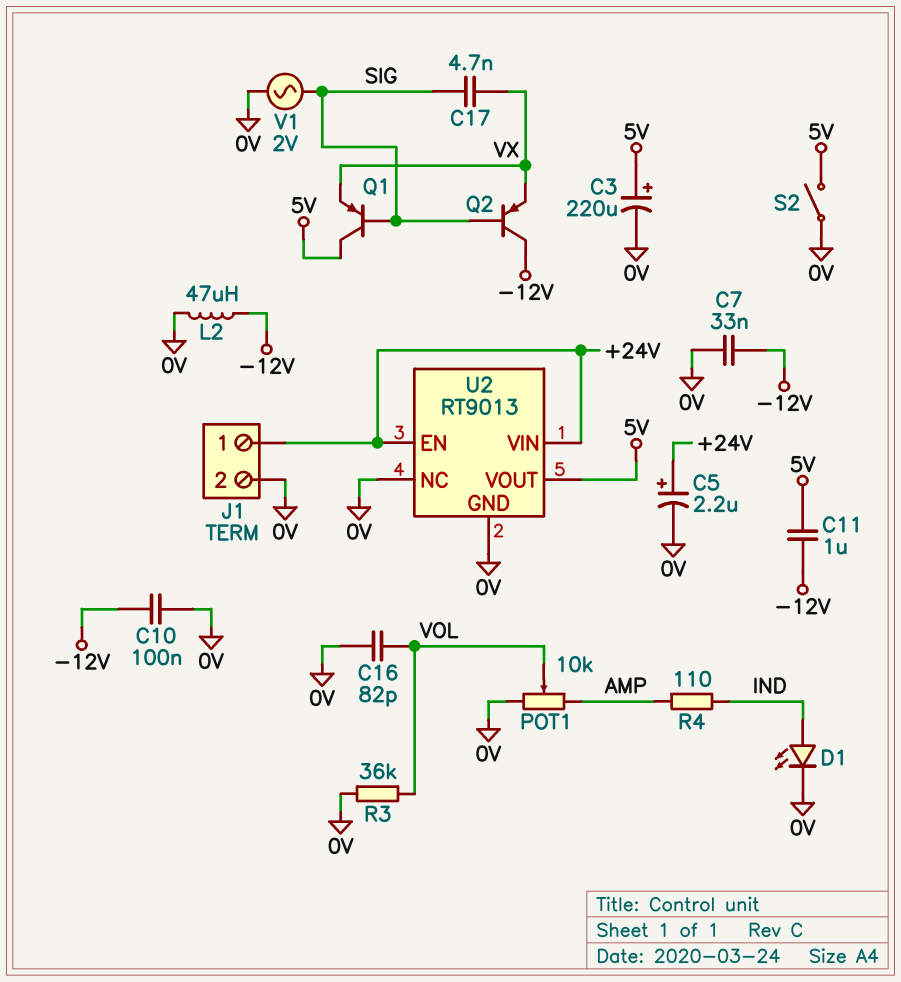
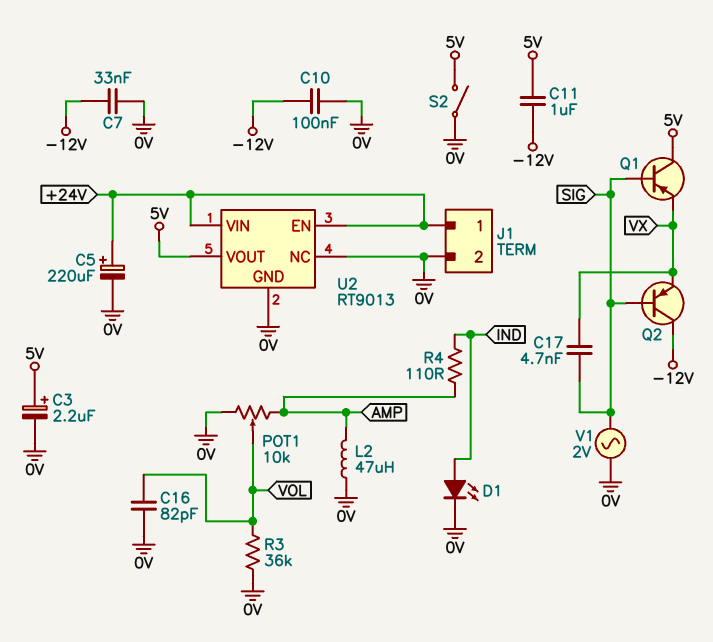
C3: 220uF (plus 5V, minus 0V) -> 2.2uF (plus 5V, minus 0V)
C5: 2.2uF (plus +24V, minus 0V) -> 220uF (plus +24V, minus 0V)
L2: 47uH (-12V, 0V) -> 47uH (0V, AMP)

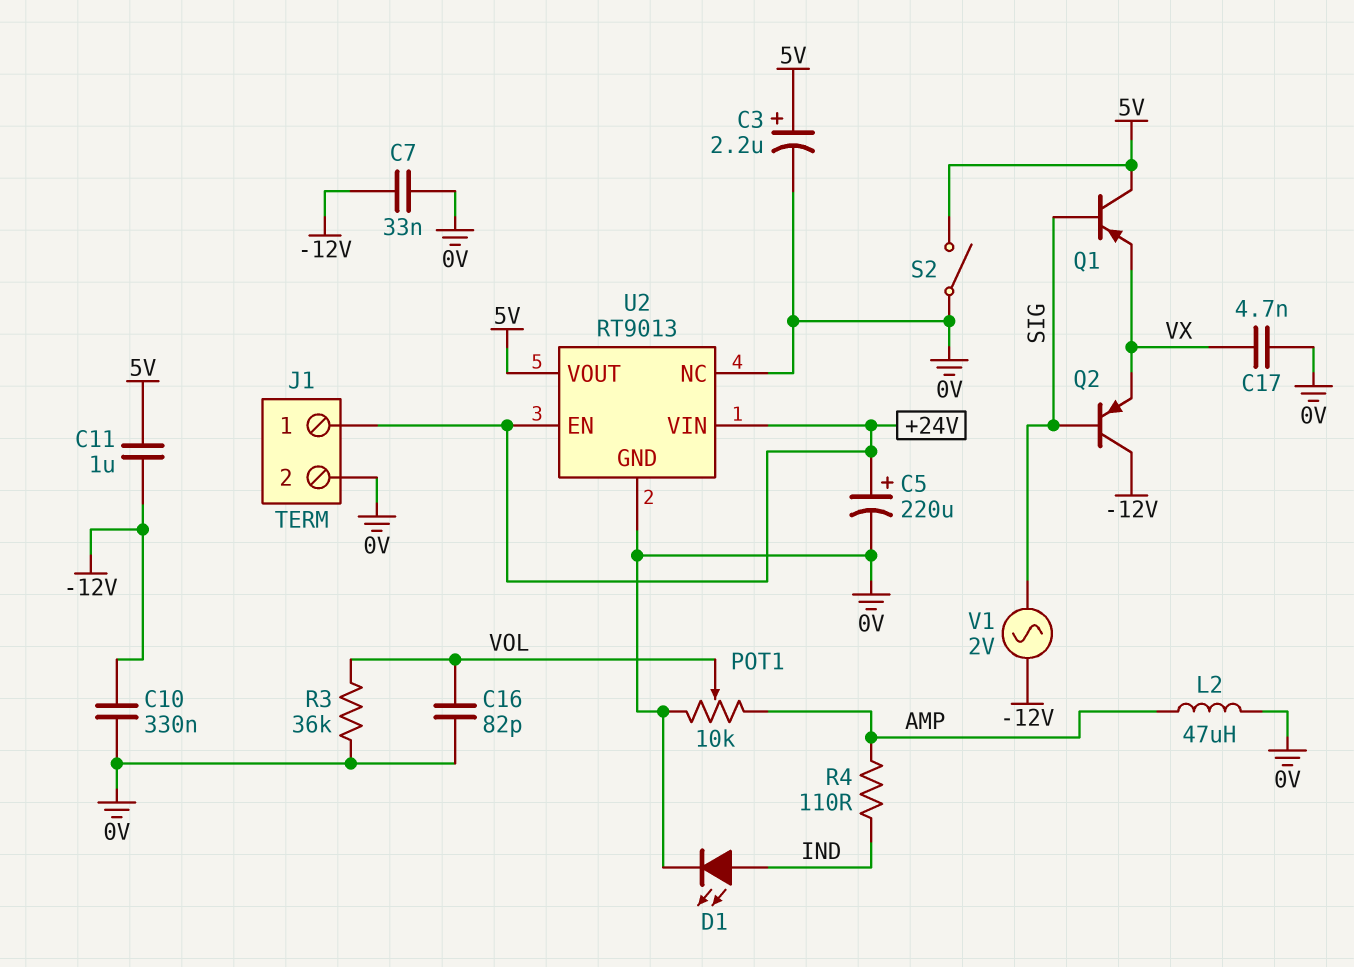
C10: 100nF (-12V, 0V) -> 330nF (-12V, 0V)
C17: 4.7nF (SIG, VX) -> 4.7nF (0V, VX)
V1: AC 2V (0V, SIG) -> AC 2V (-12V, SIG)

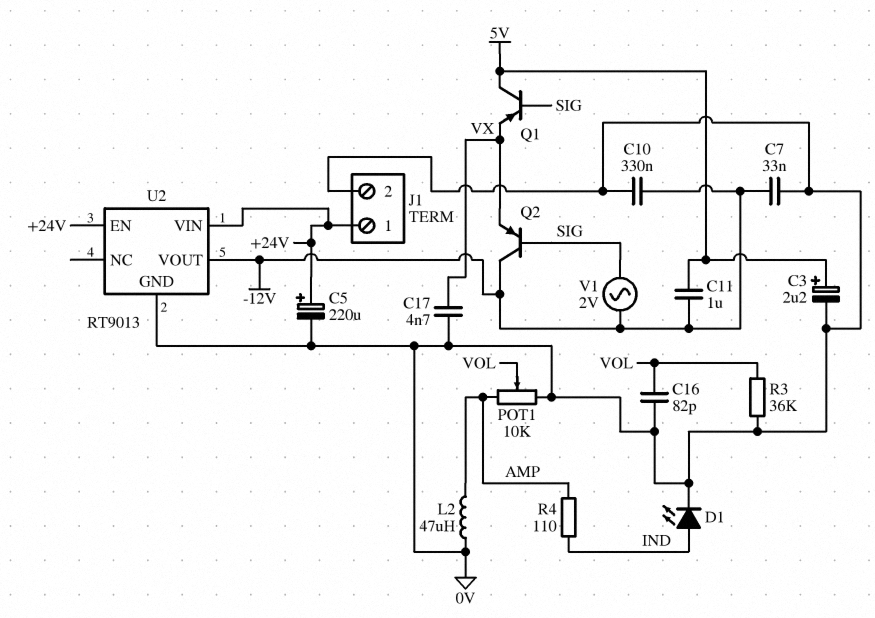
S2: switch (0V, 5V) -> none
U2 pin NC: 0V -> none
U2 pin VOUT: 5V -> -12V

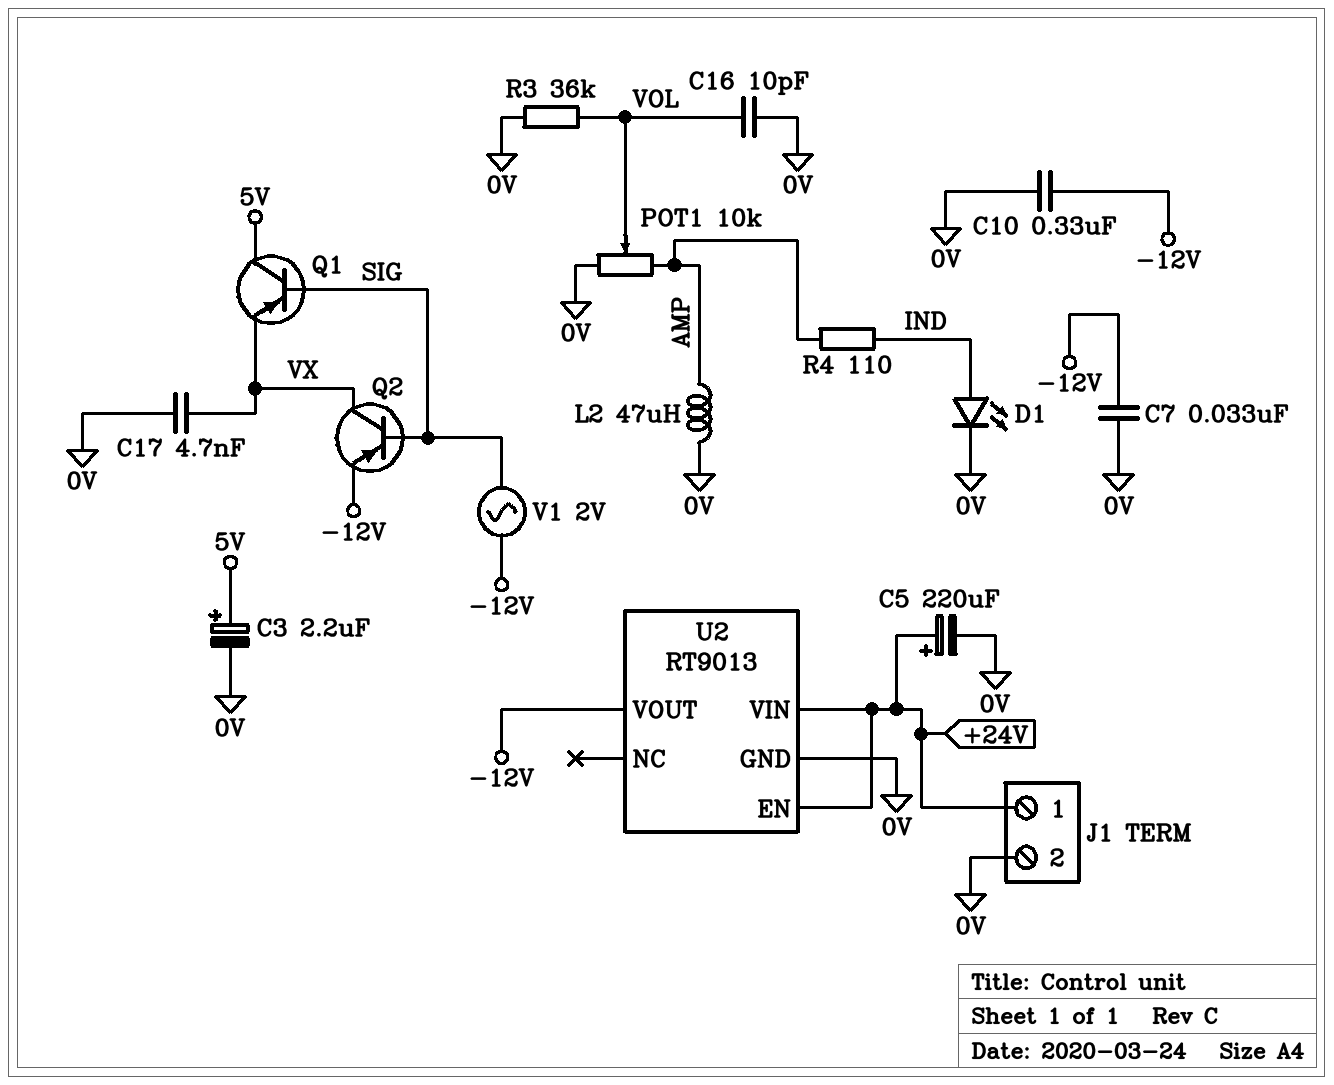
C11: 1uF (-12V, 5V) -> none
C16: 82pF (0V, VOL) -> 10pF (0V, VOL)
Q2: PNP (B SIG, C -12V, E VX) -> PNP (B SIG, C VX, E -12V)

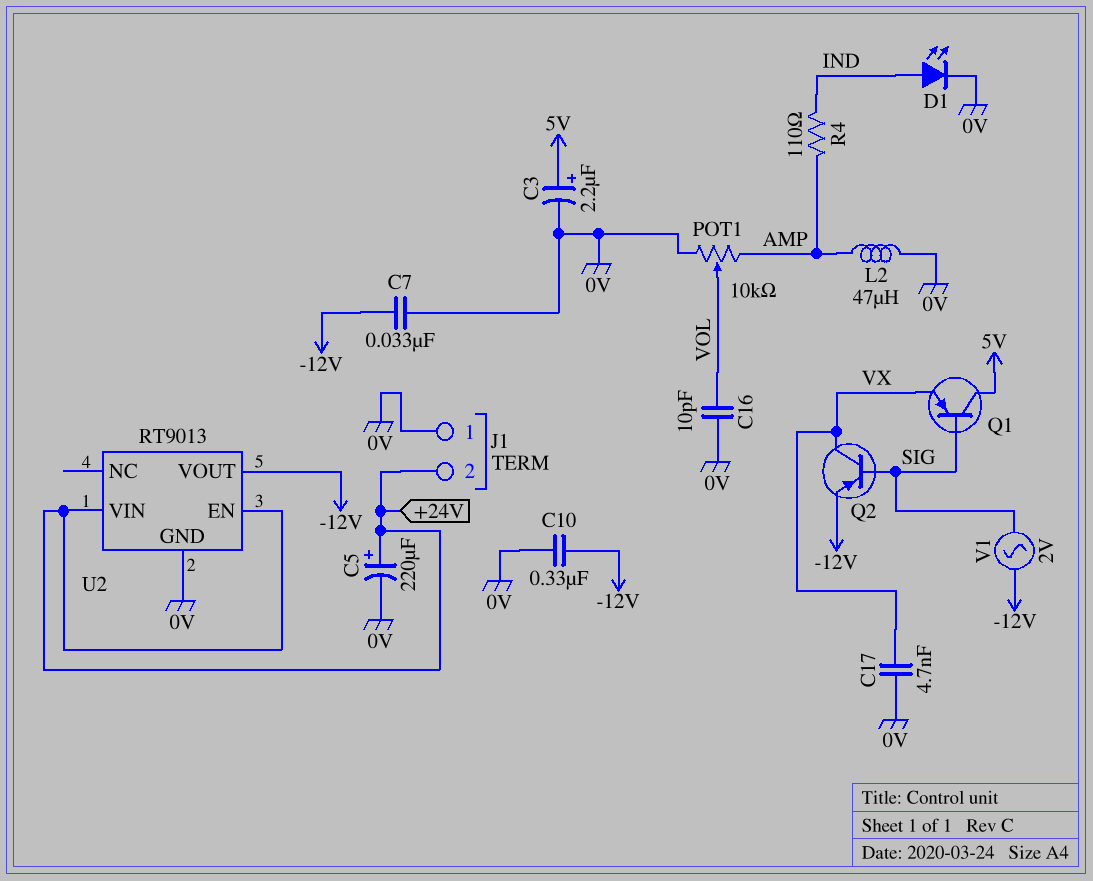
J1 pin 1: +24V -> 0V
J1 pin 2: 0V -> +24V
R3: 36k (0V, VOL) -> none

